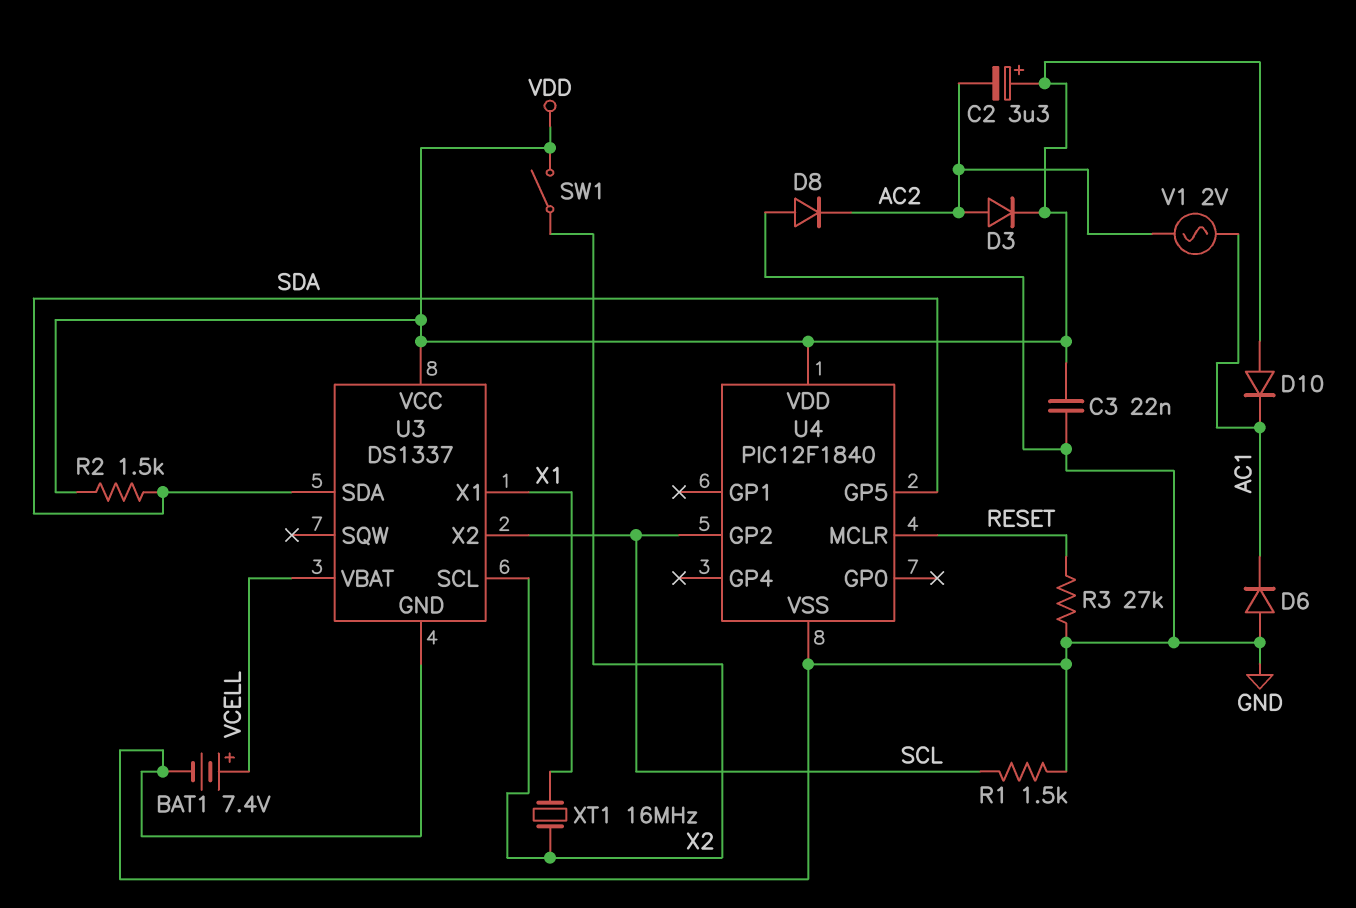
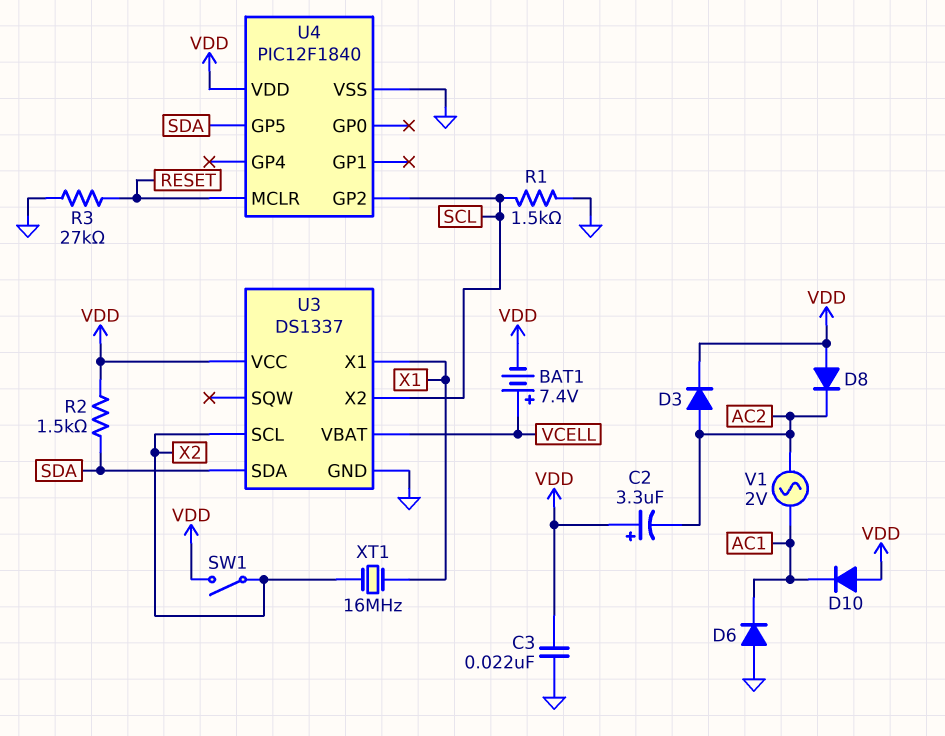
BAT1: 7.4V (plus VCELL, minus GND) -> 7.4V (plus VCELL, minus VDD)
D8: diode (A GND, K AC2) -> diode (A VDD, K AC2)

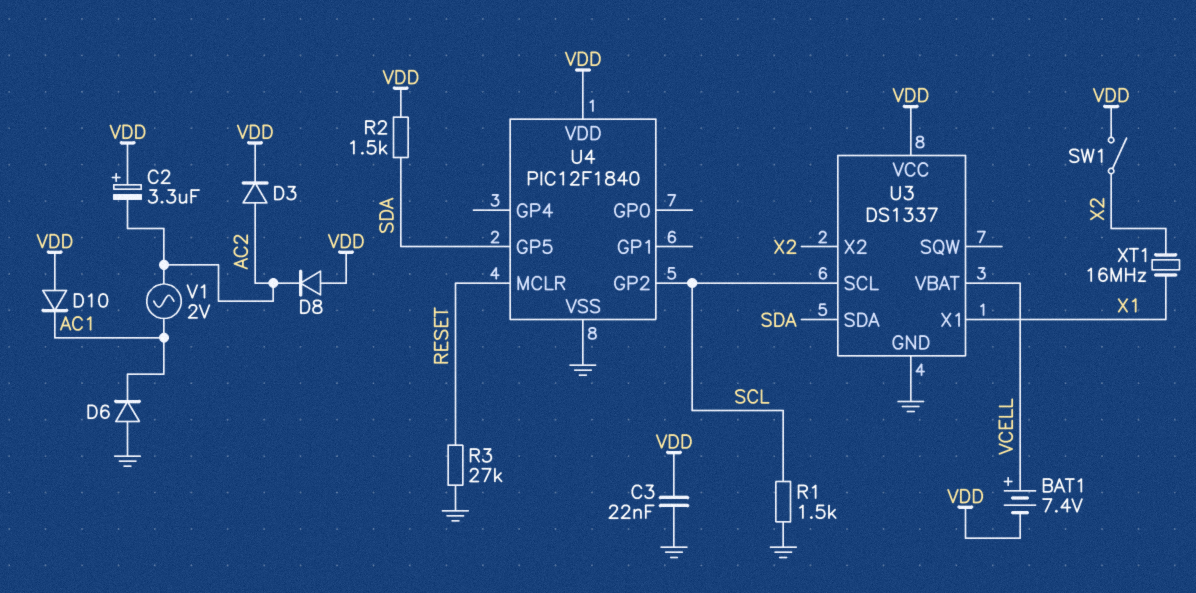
U3 pin SCL: X2 -> SCL
U3 pin X2: SCL -> X2

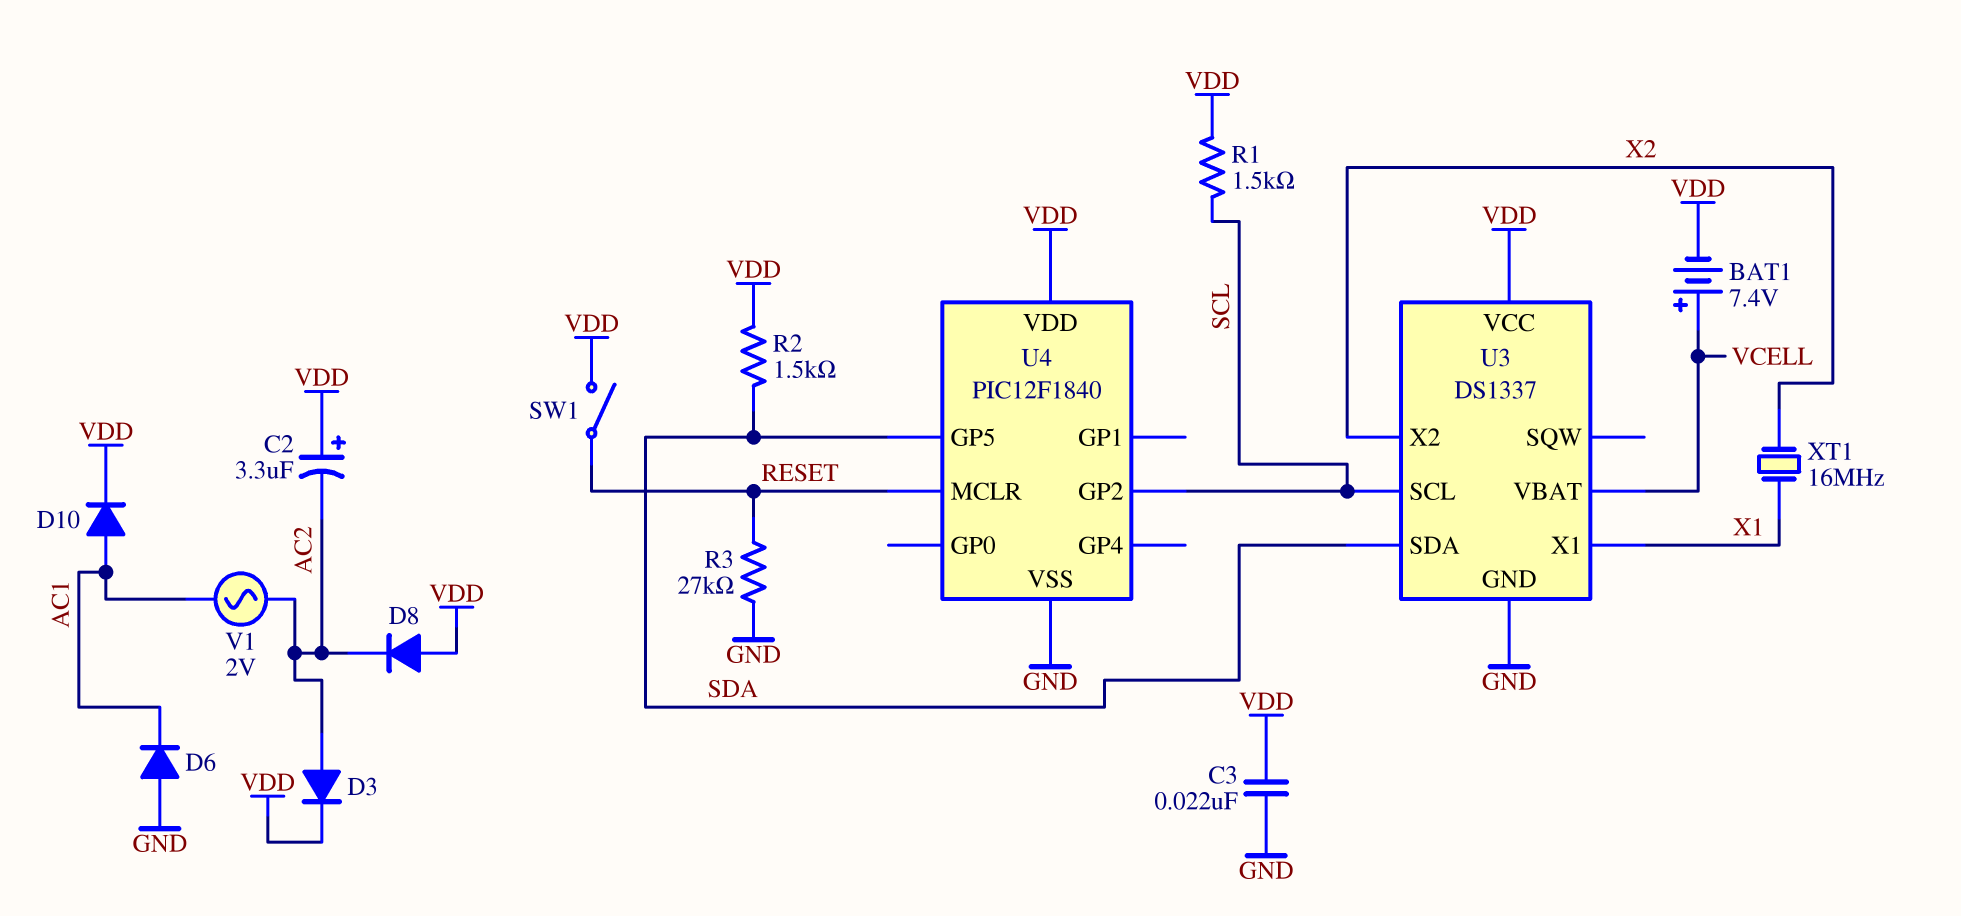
D10: diode (A VDD, K AC1) -> diode (A AC1, K VDD)
R1: 1.5k (GND, SCL) -> 1.5k (SCL, VDD)
SW1: switch (VDD, X2) -> switch (RESET, VDD)

